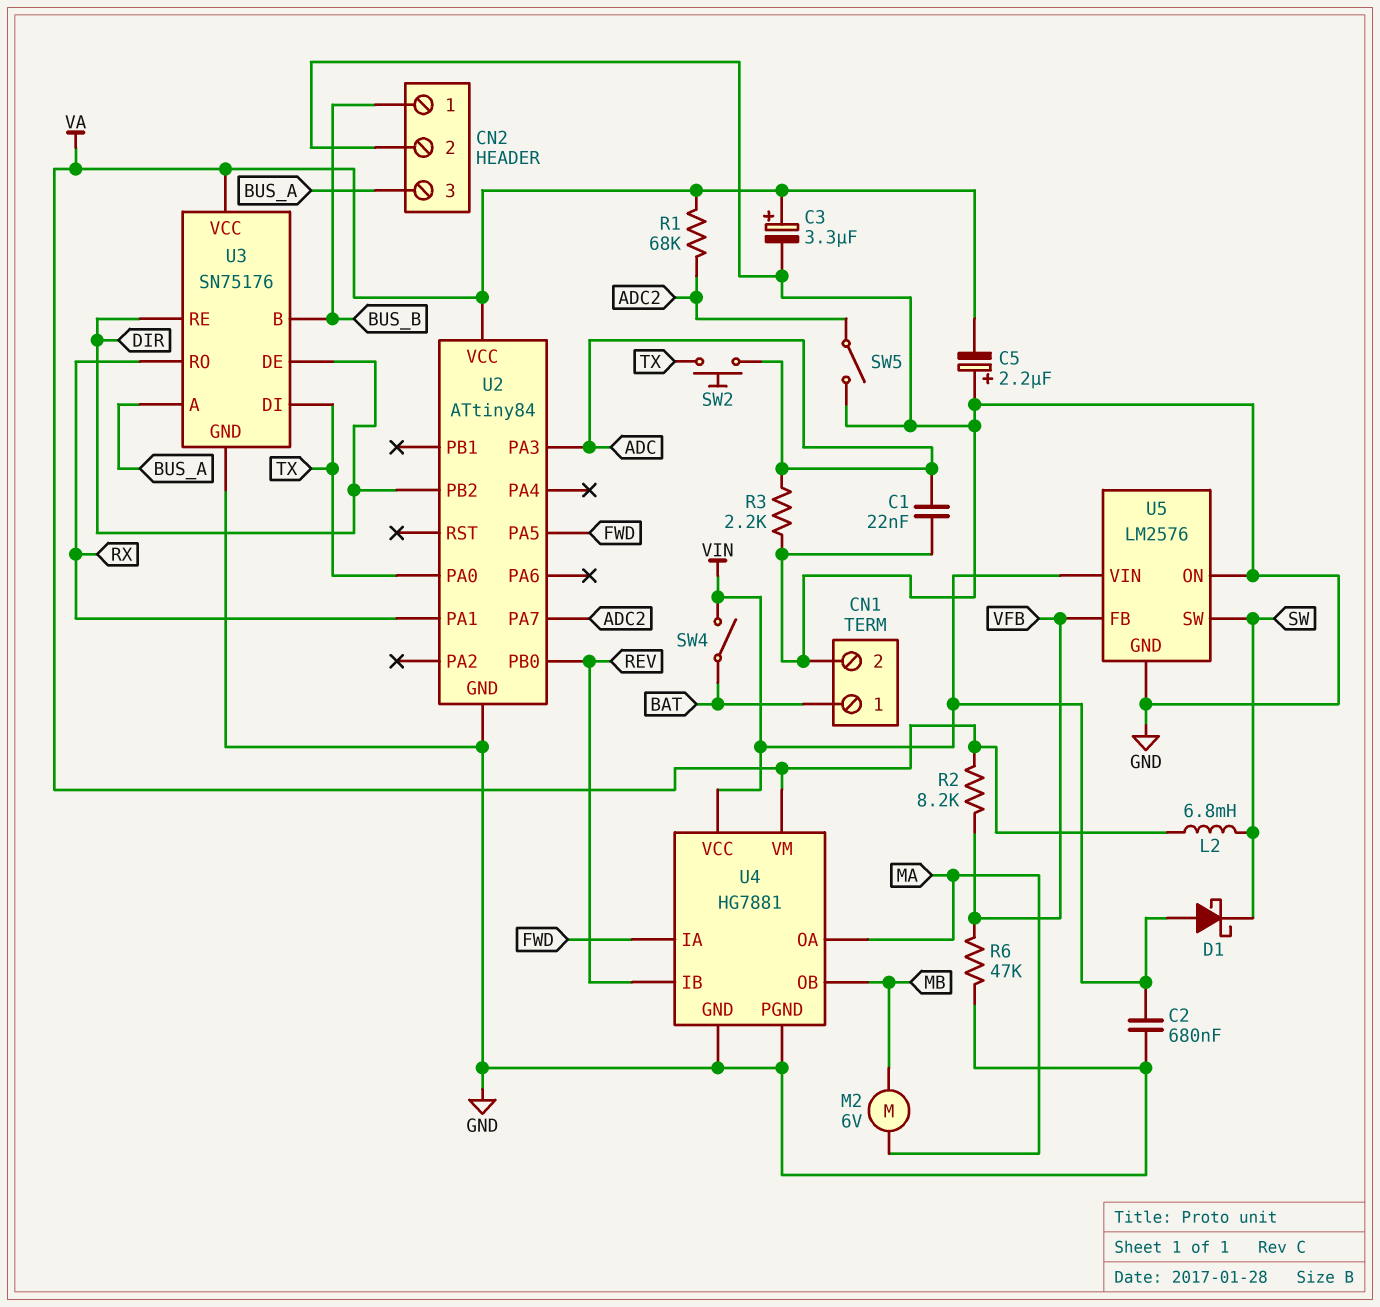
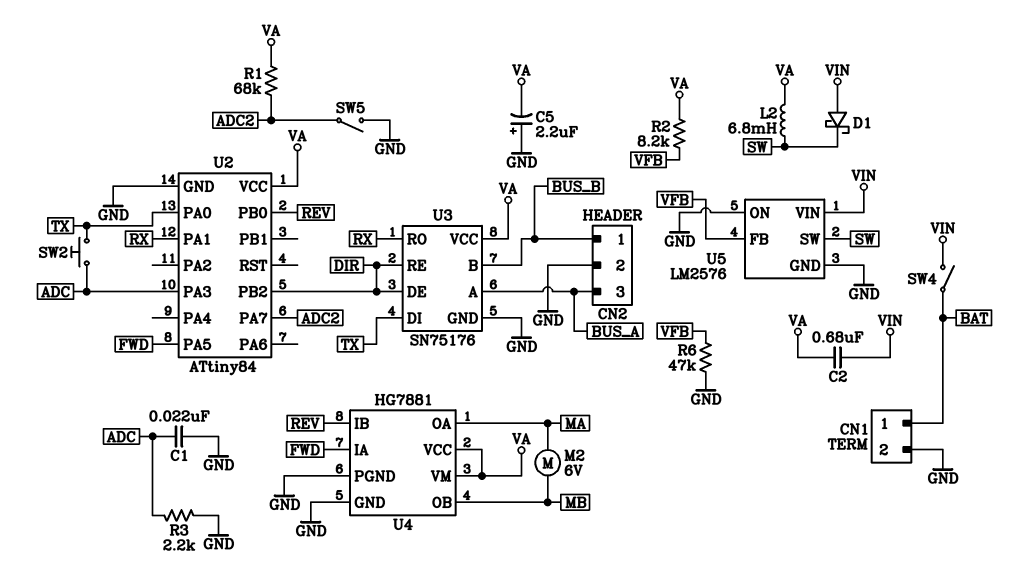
C2: 680nF (GND, VIN) -> 680nF (VA, VIN)
C3: 3.3uF (plus VA, minus GND) -> none
U4 pin VCC: VIN -> VA

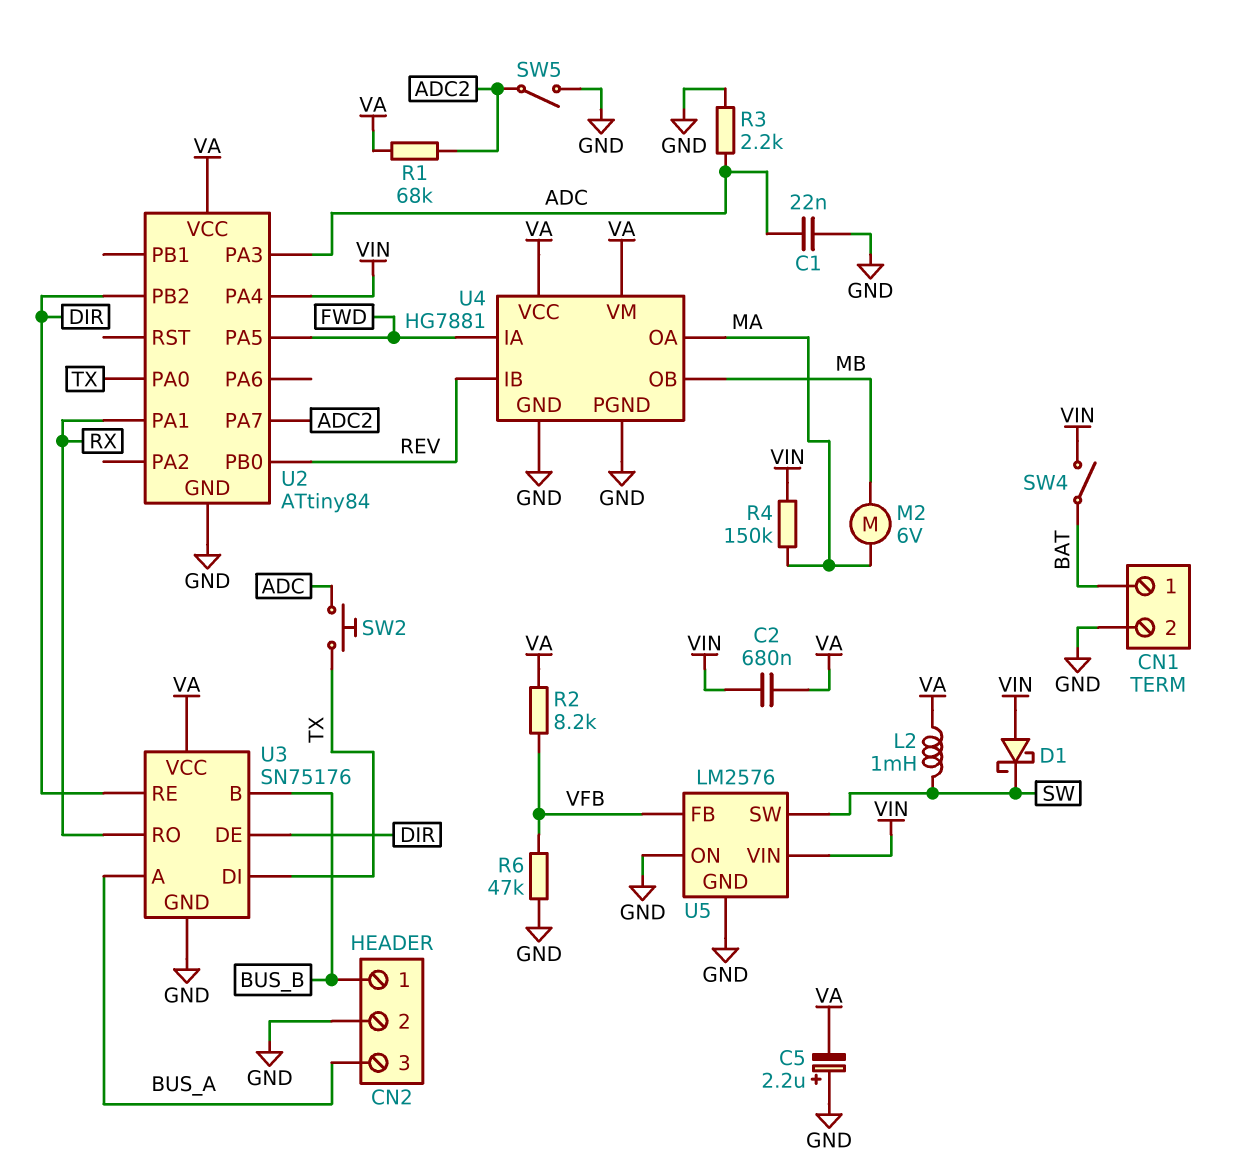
L2: 6.8mH (SW, VA) -> 1mH (SW, VA)
R4: none -> 150k (MA, VIN)
U2 pin PA4: none -> VIN

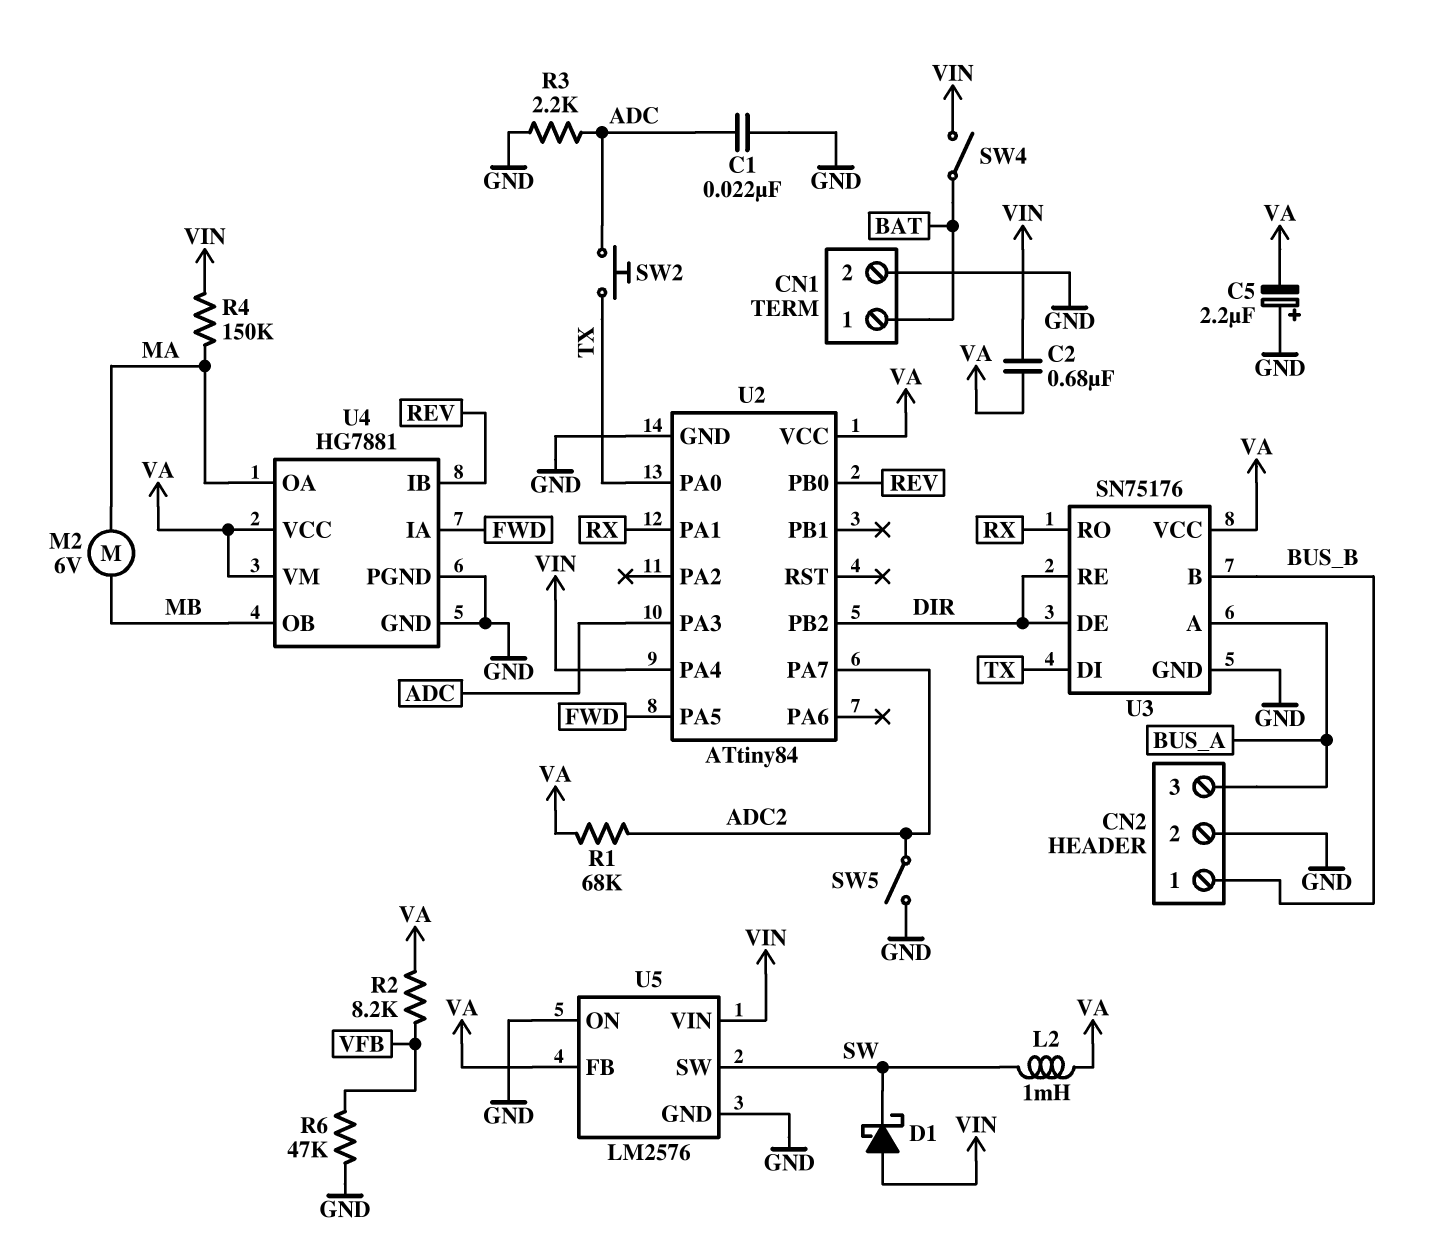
U5 pin FB: VFB -> VA

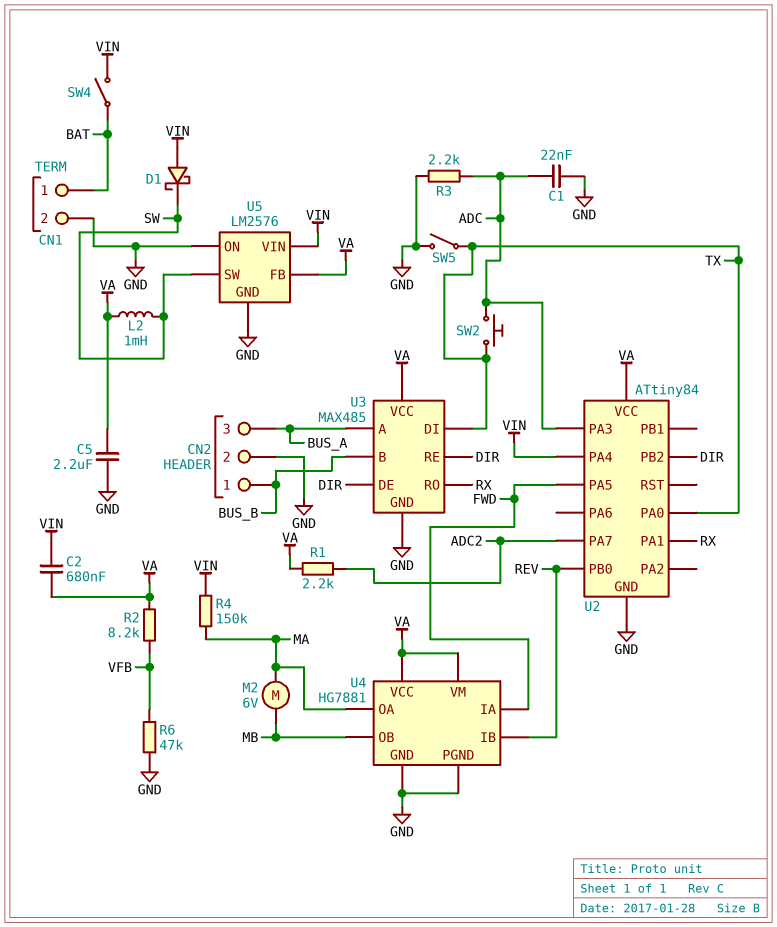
C5: 2.2uF (plus GND, minus VA) -> 2.2uF (GND, VA)
R1: 68k (ADC2, VA) -> 2.2k (ADC2, VA)
SW5: switch (ADC2, GND) -> switch (GND, TX)
U3: SN75176 -> MAX485

